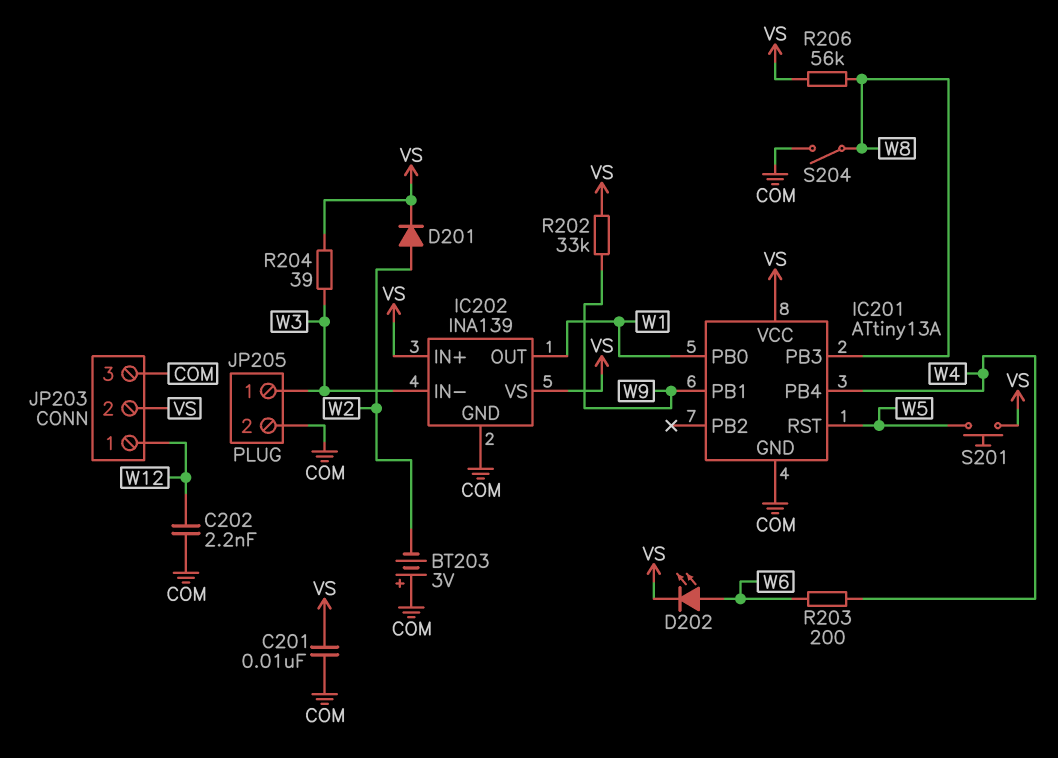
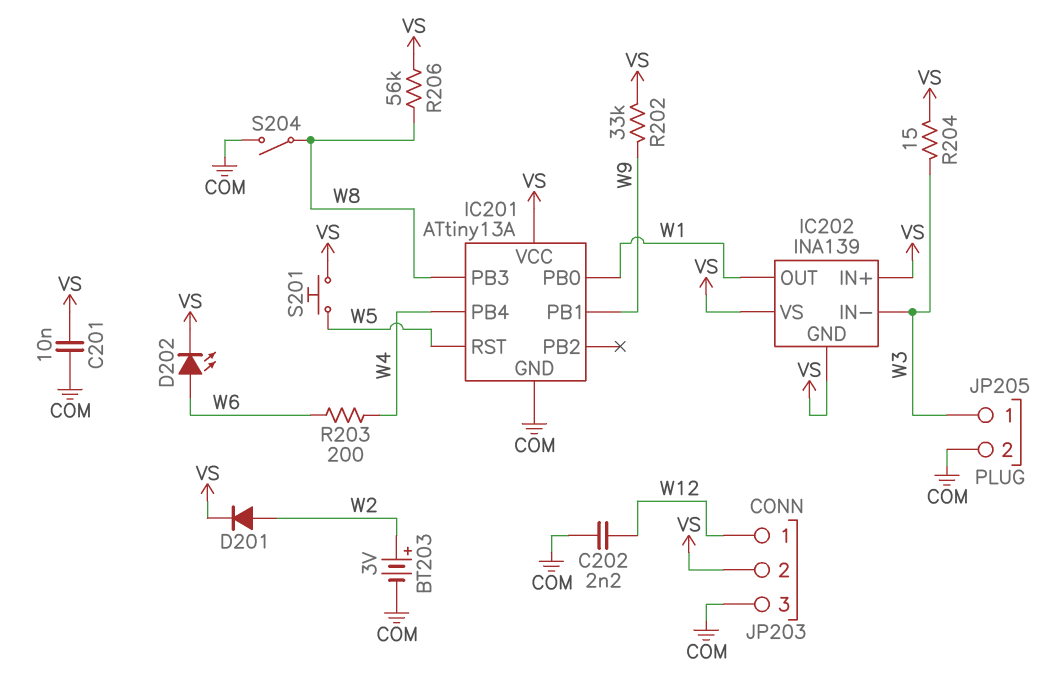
BT203: 3V (plus COM, minus W2) -> 3V (plus W2, minus COM)
IC202 pin GND: COM -> VS
R204: 39 (VS, W3) -> 15 (VS, W3)

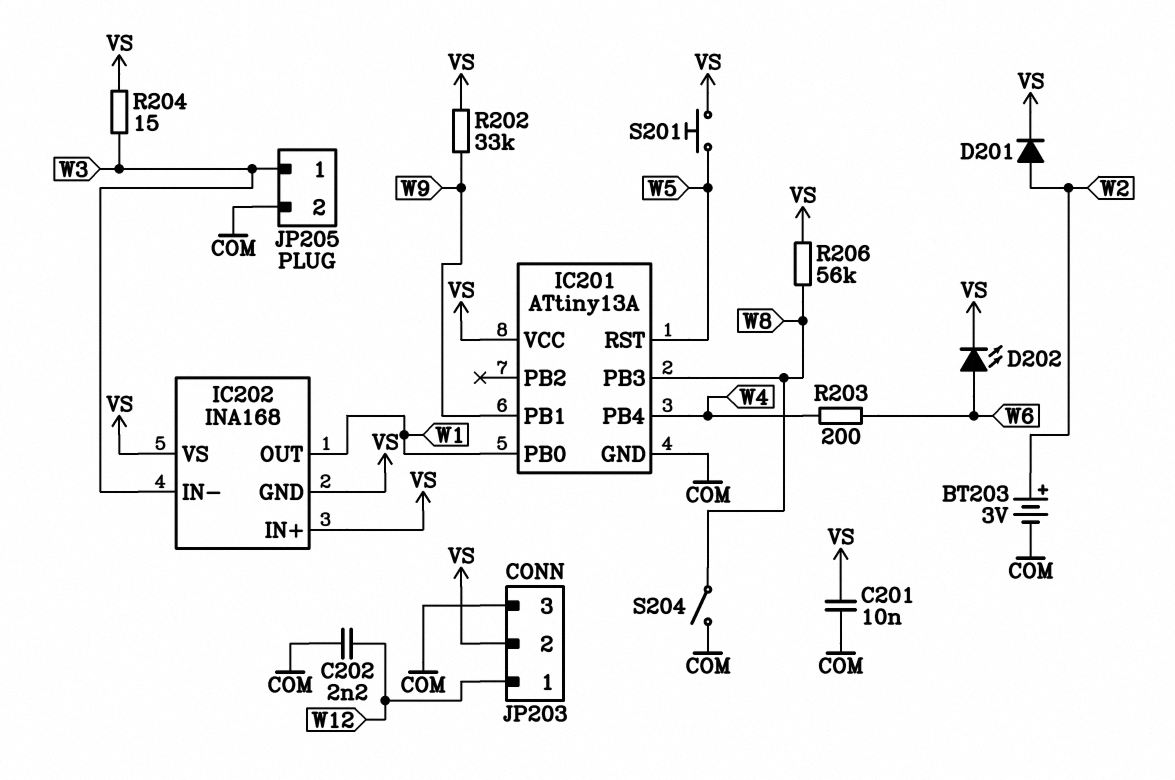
IC202: INA139 -> INA168

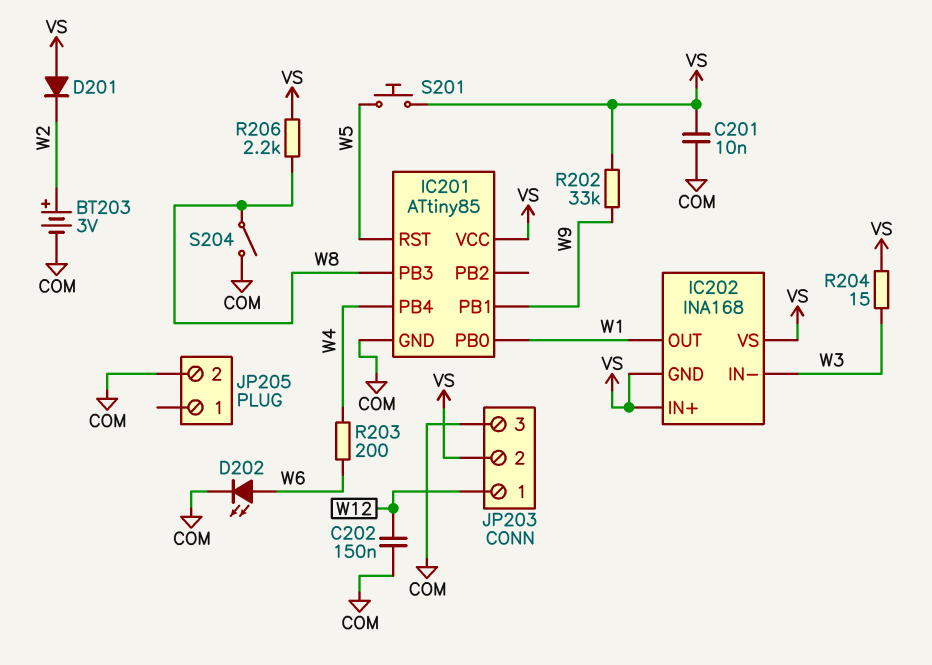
C202: 2.2nF (COM, W12) -> 150nF (COM, W12)
D201: diode (A W2, K VS) -> diode (A VS, K W2)
D202: LED (A W6, K VS) -> LED (A W6, K COM)
IC201: ATtiny13A -> ATtiny85
JP205 pin 1: W3 -> none
R206: 56k (VS, W8) -> 2.2k (VS, W8)

